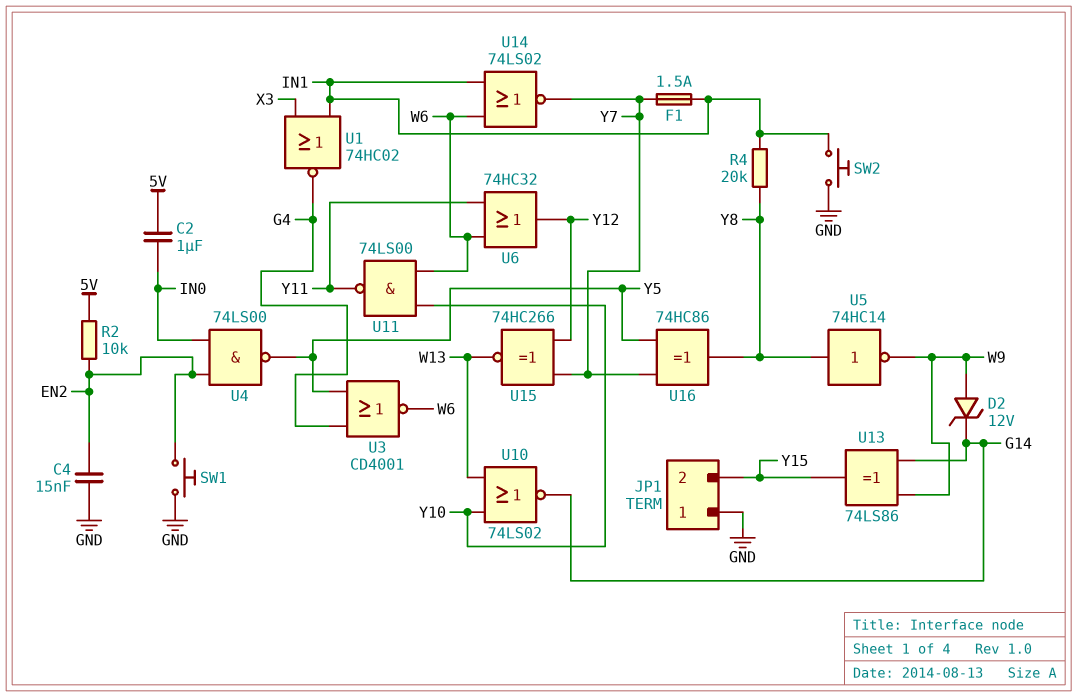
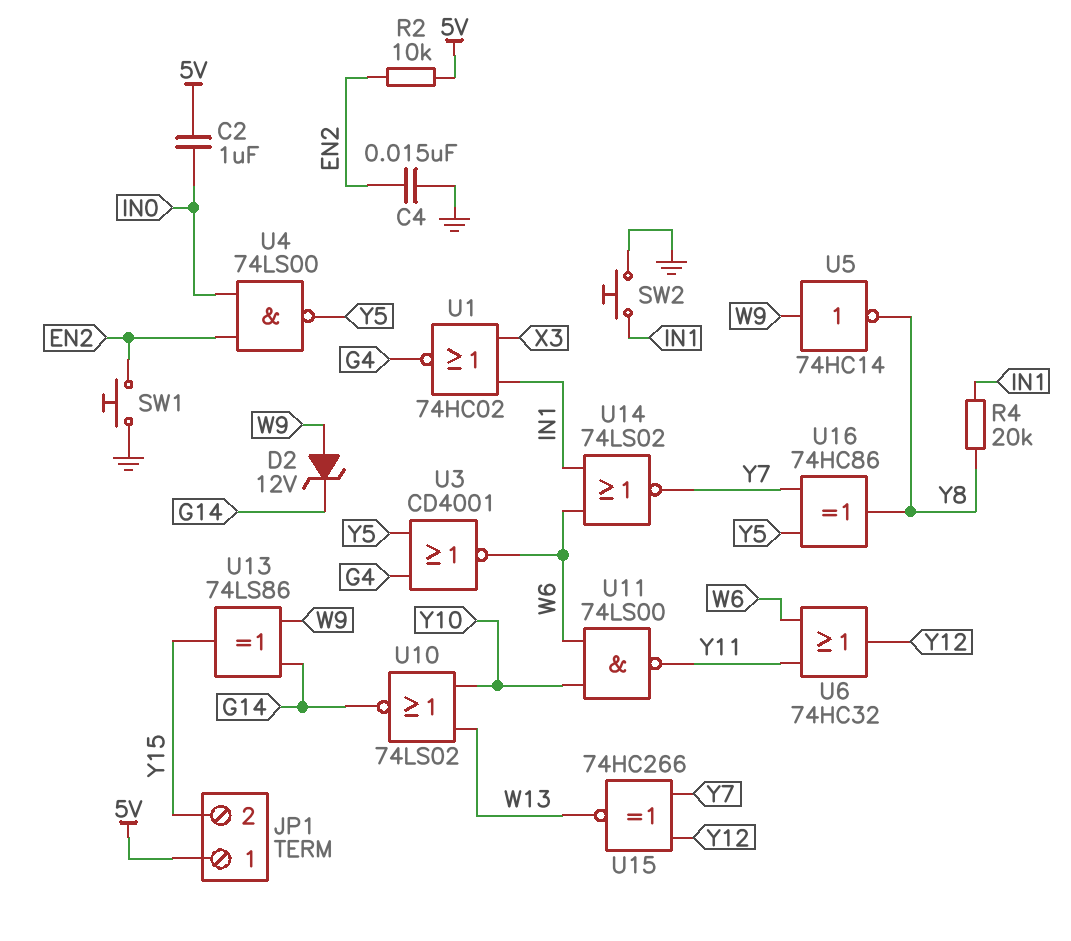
F1: 1.5A (IN1, Y7) -> none
JP1 pin 1: GND -> 5V
U5: NOT 74HC14 (in Y8, out W9) -> NOT 74HC14 (in W9, out Y8)

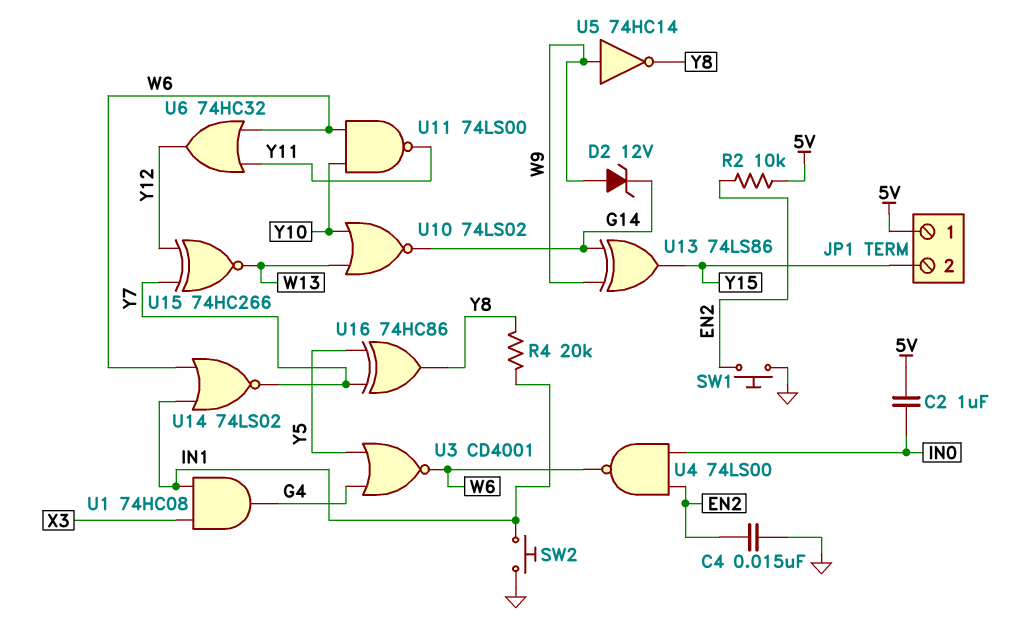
U1: NOR 74HC02 (in IN1, in X3, out G4) -> AND 74HC08 (in IN1, in X3, out G4)
U4: NAND 74LS00 (in EN2, in IN0, out Y5) -> NAND 74LS00 (in EN2, in IN0, out W6)

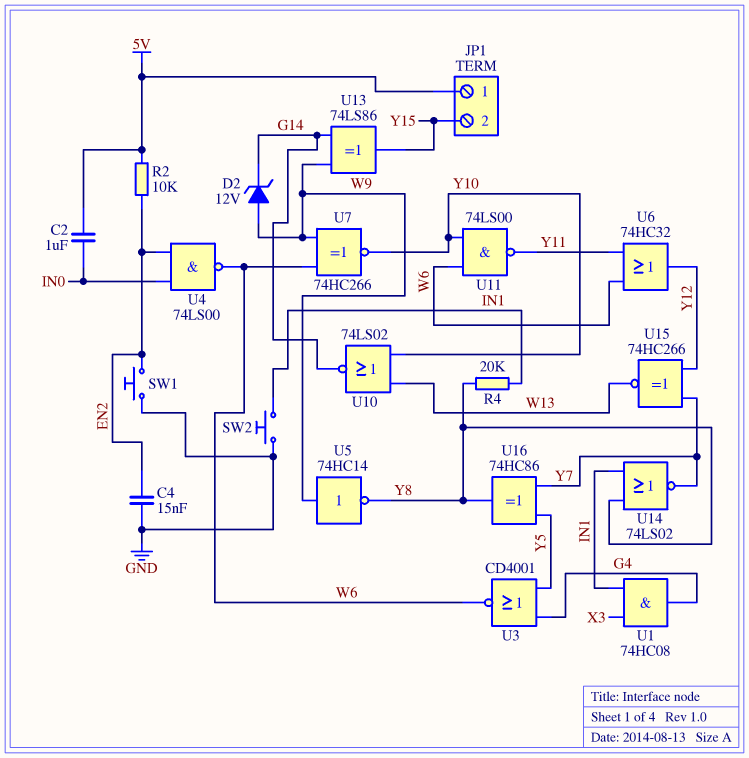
U7: none -> XNOR 74HC266 (in W6, in W9, out Y10)
U14: NOR 74LS02 (in IN1, in W6, out Y7) -> NOR 74LS02 (in IN1, in Y8, out Y7)

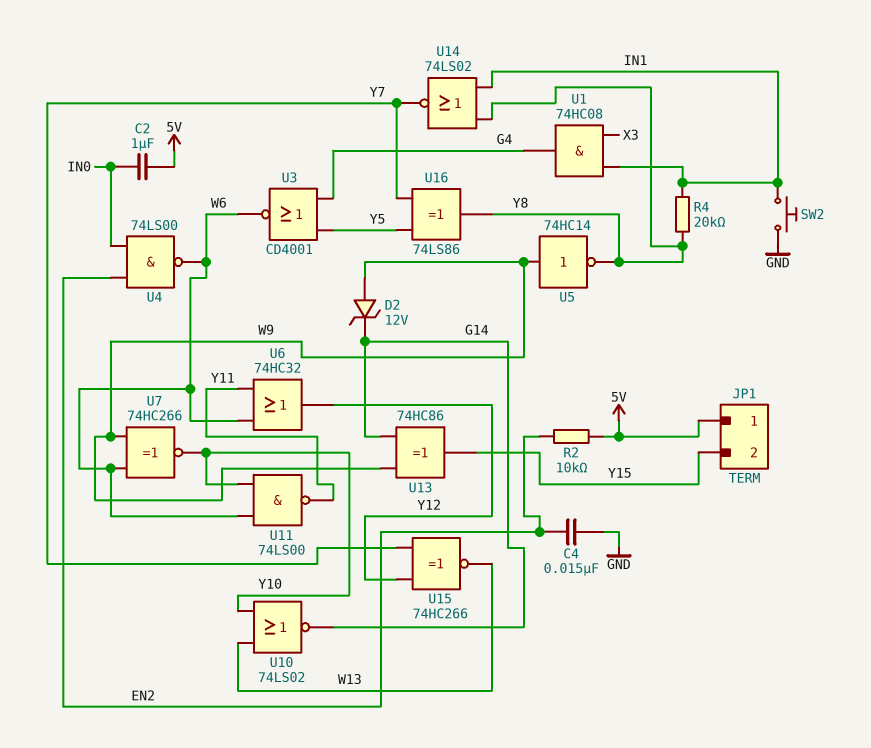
SW1: button (EN2, GND) -> none
U13: XOR 74LS86 (in G14, in W9, out Y15) -> XOR 74HC86 (in G14, in W9, out Y15)
U16: XOR 74HC86 (in Y5, in Y7, out Y8) -> XOR 74LS86 (in Y5, in Y7, out Y8)

